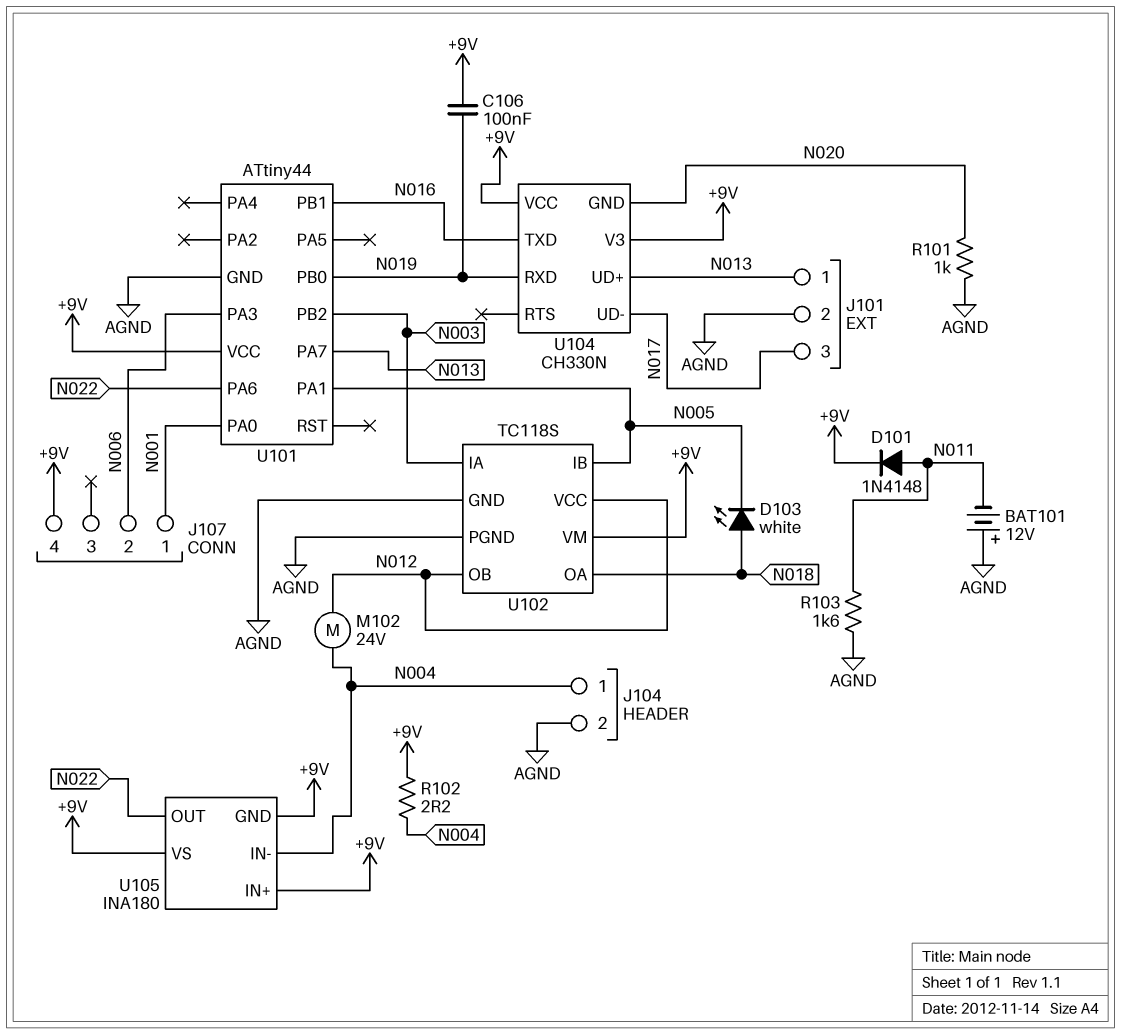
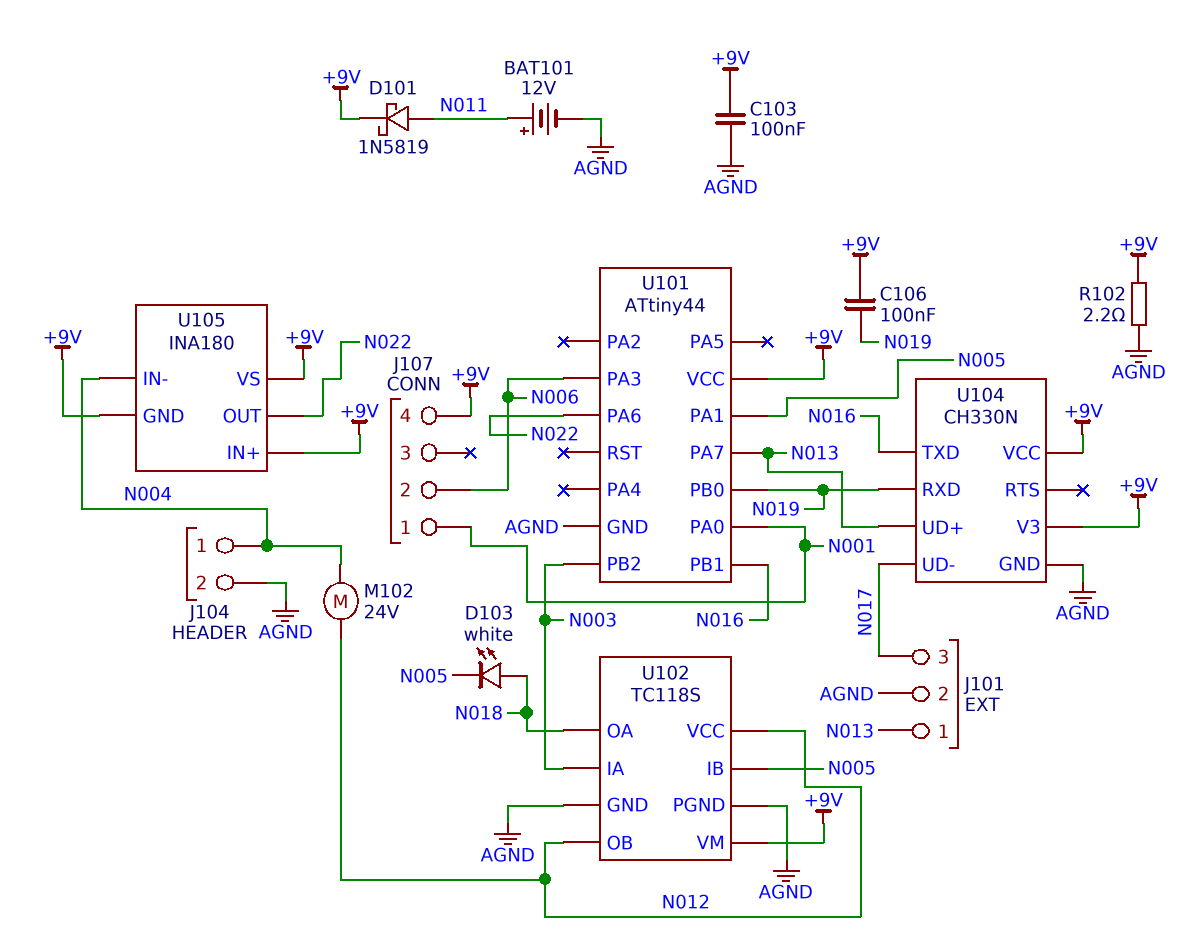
BAT101: 12V (plus AGND, minus N011) -> 12V (plus N011, minus AGND)
C103: none -> 100nF (+9V, AGND)
D101: diode 1N4148 (A N011, K +9V) -> schottky 1N5819 (A N011, K +9V)
R101: 1k (AGND, N020) -> none
R102: 2.2 (+9V, N004) -> 2.2 (+9V, AGND)
R103: 1.6k (AGND, N011) -> none
U104 pin GND: N020 -> AGND

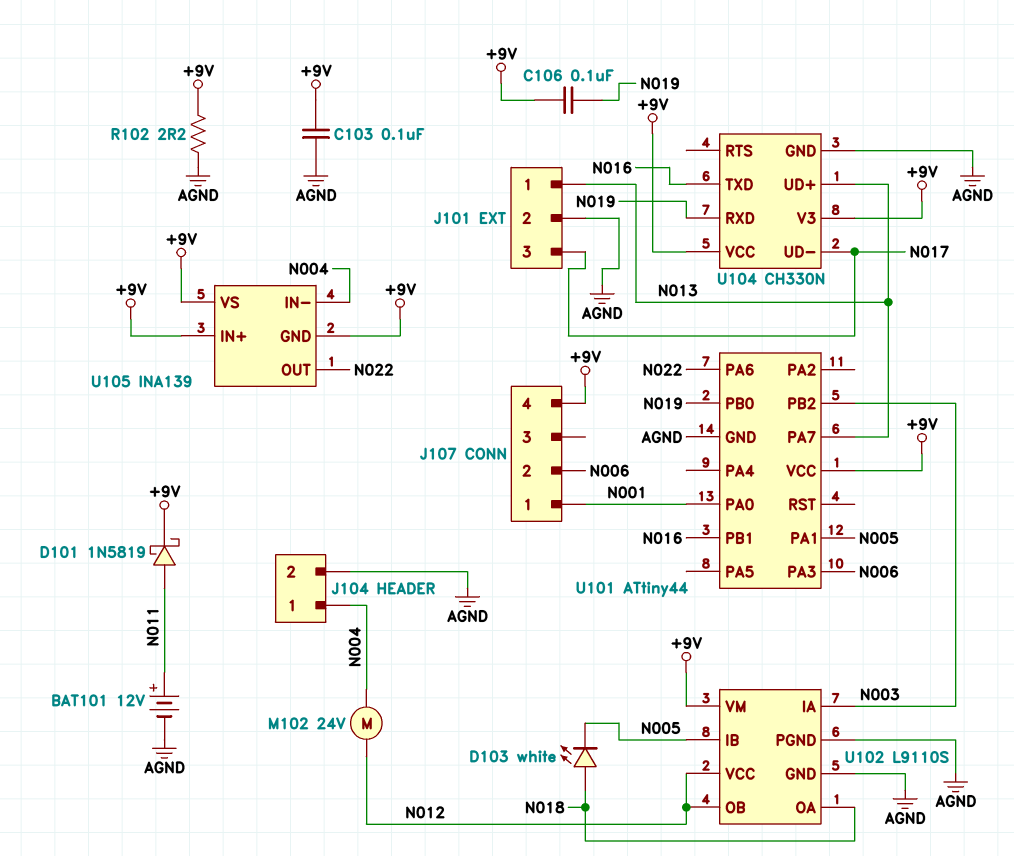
U102: TC118S -> L9110S
U105: INA180 -> INA139

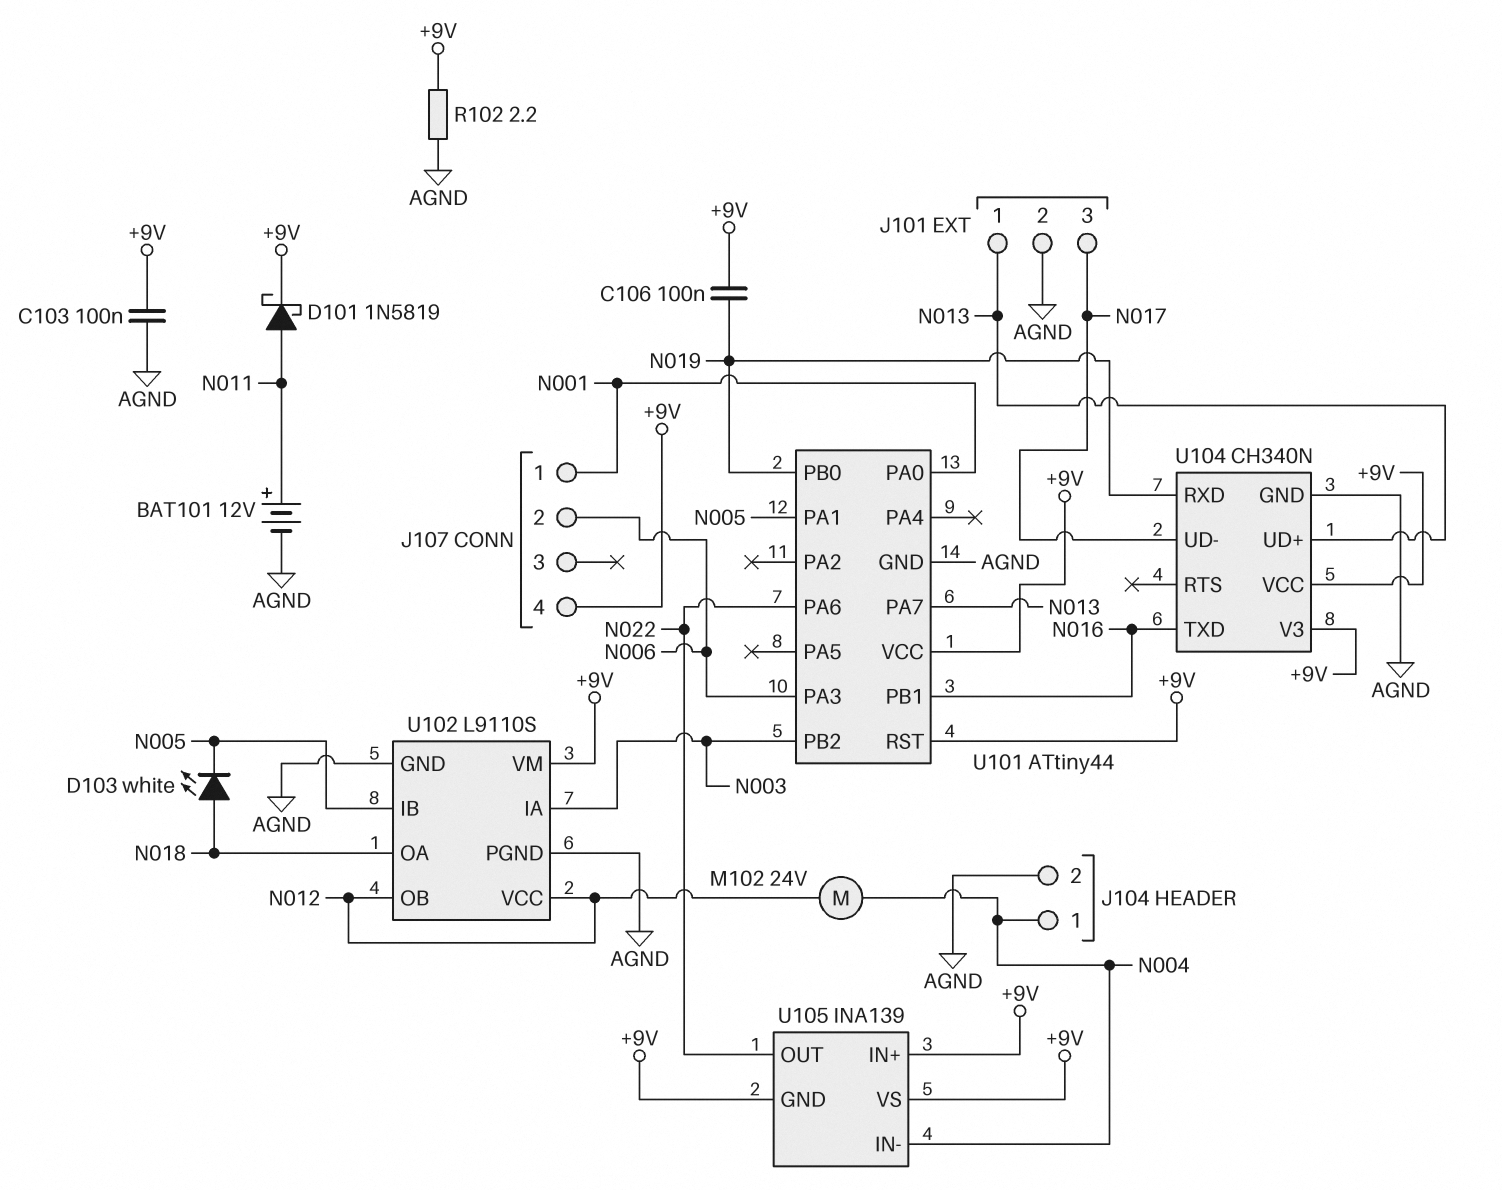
U101 pin RST: none -> +9V
U104: CH330N -> CH340N

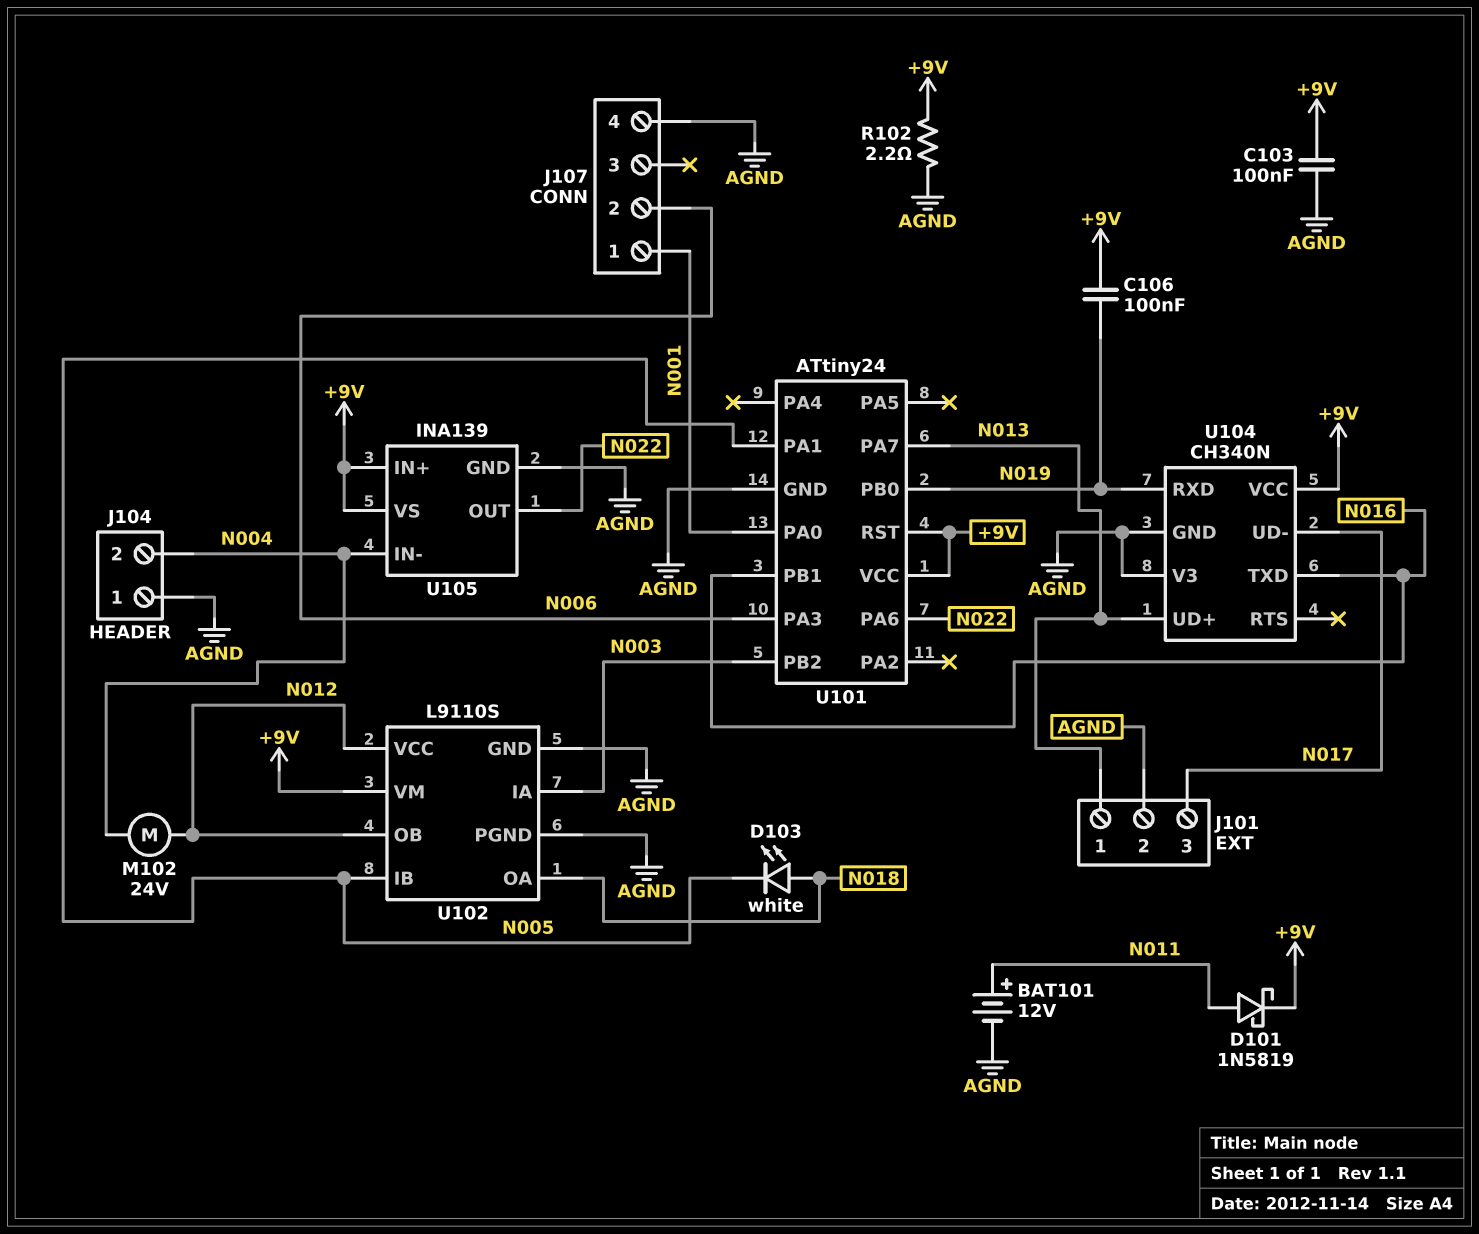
J104 pin 1: N004 -> AGND
J104 pin 2: AGND -> N004
J107 pin 4: +9V -> AGND
U101: ATtiny44 -> ATtiny24
U104 pin V3: +9V -> AGND
U105 pin GND: +9V -> AGND

